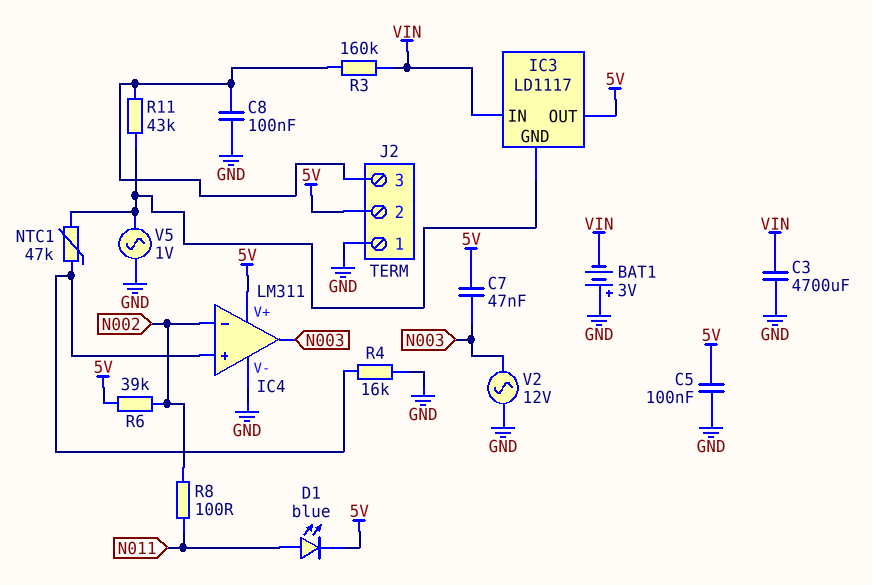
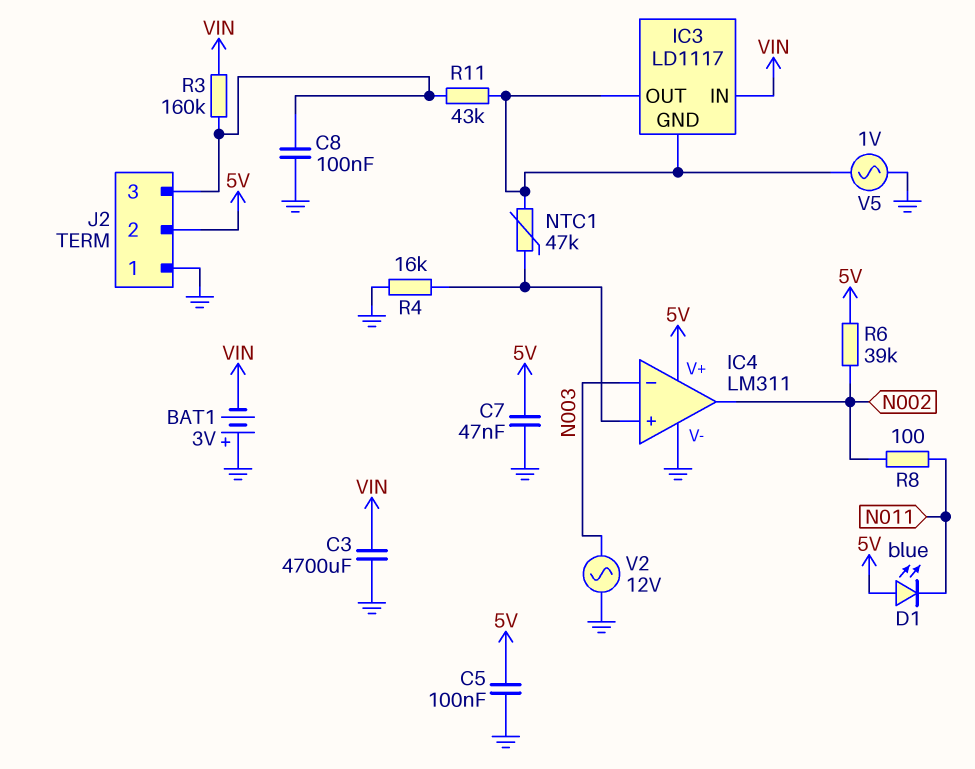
C7: 47nF (5V, N003) -> 47nF (5V, GND)
D1: LED blue (A N011, K 5V) -> LED blue (A 5V, K N011)
IC3 pin OUT: 5V -> IC3/GND
IC4 pin in-: N002 -> N003
IC4 pin out: N003 -> N002

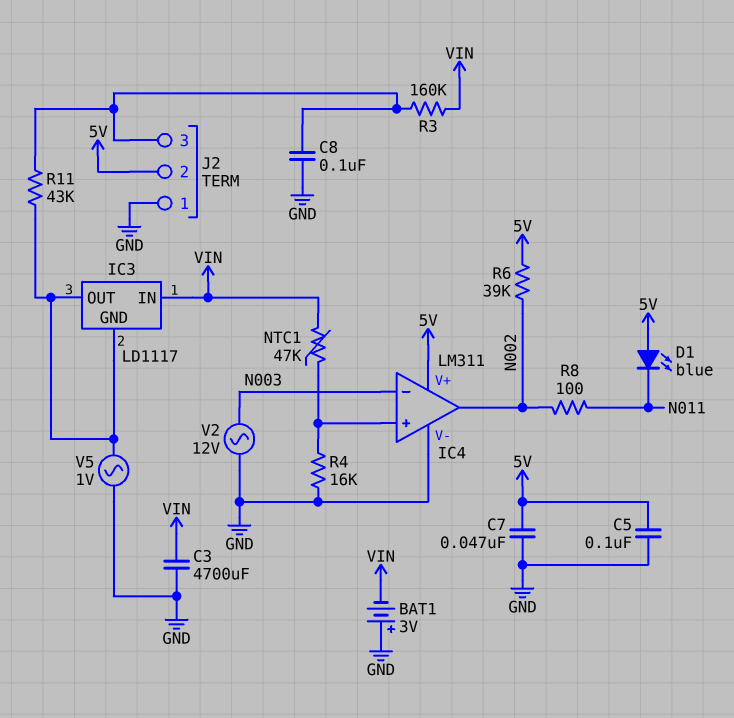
NTC1: 47k (IC3/GND, IC4/in+) -> 47k (IC4/in+, VIN)

